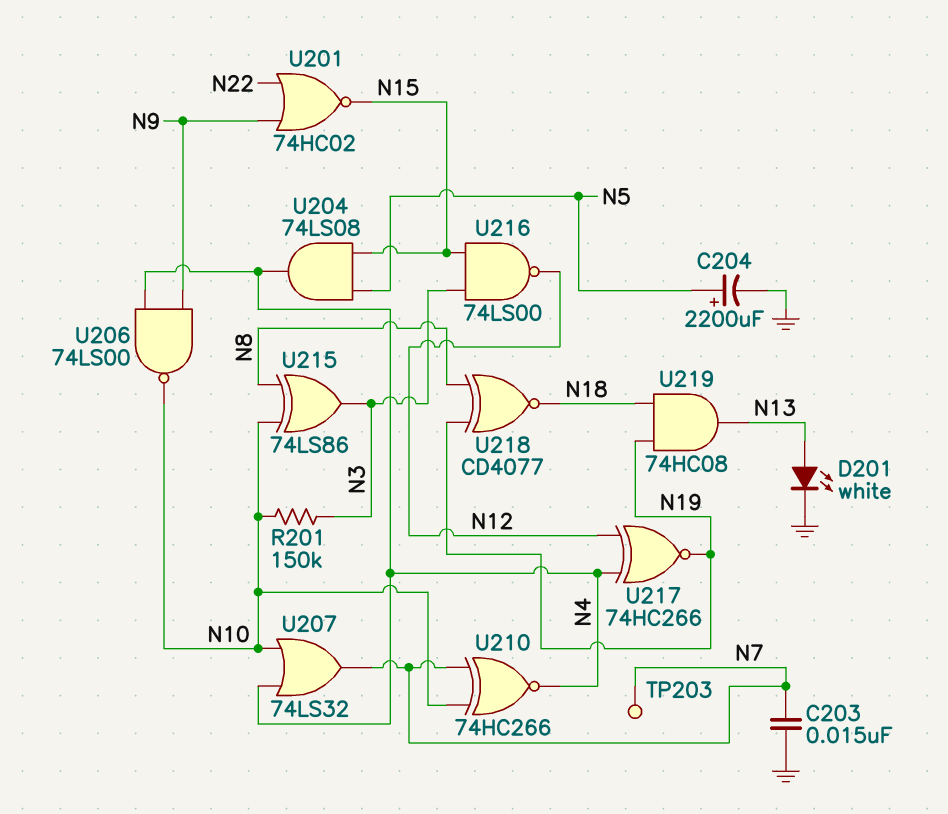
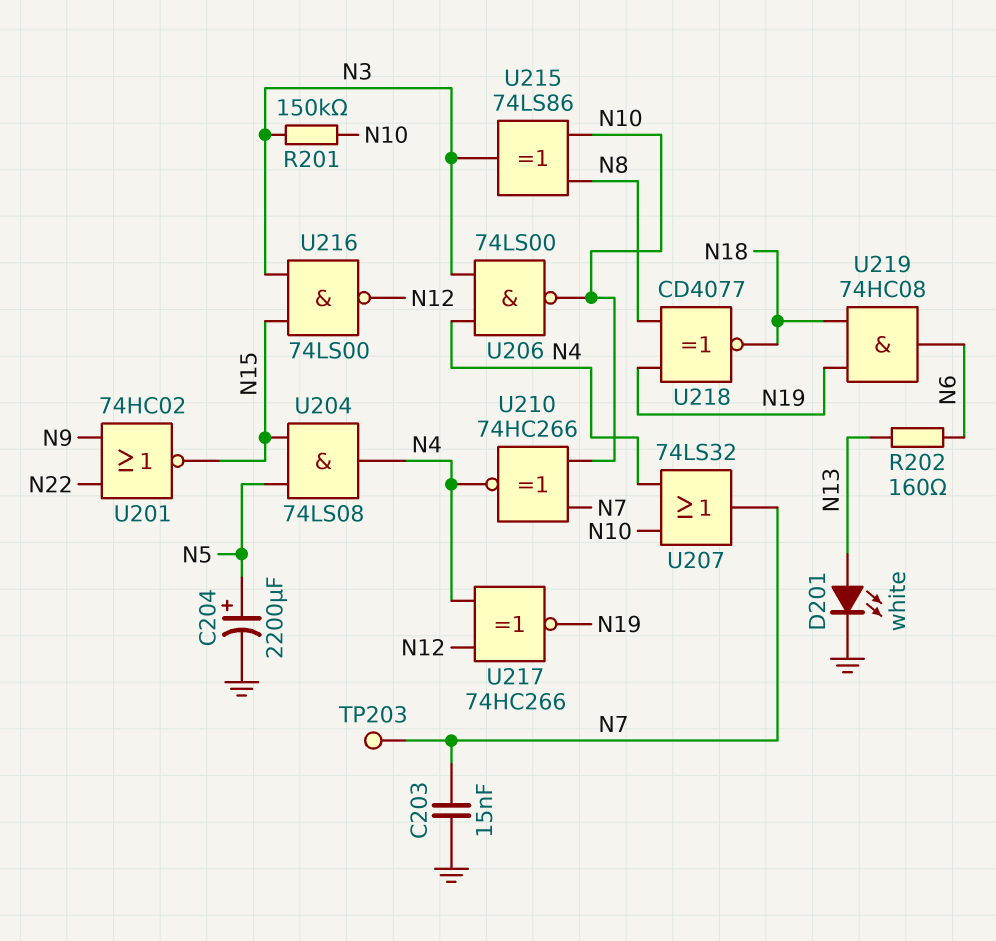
R202: none -> 160 (N6, N13)
U206: NAND 74LS00 (in N4, in N9, out N10) -> NAND 74LS00 (in N3, in N4, out N10)
U219: AND 74HC08 (in N18, in N19, out N13) -> AND 74HC08 (in N18, in N19, out N6)

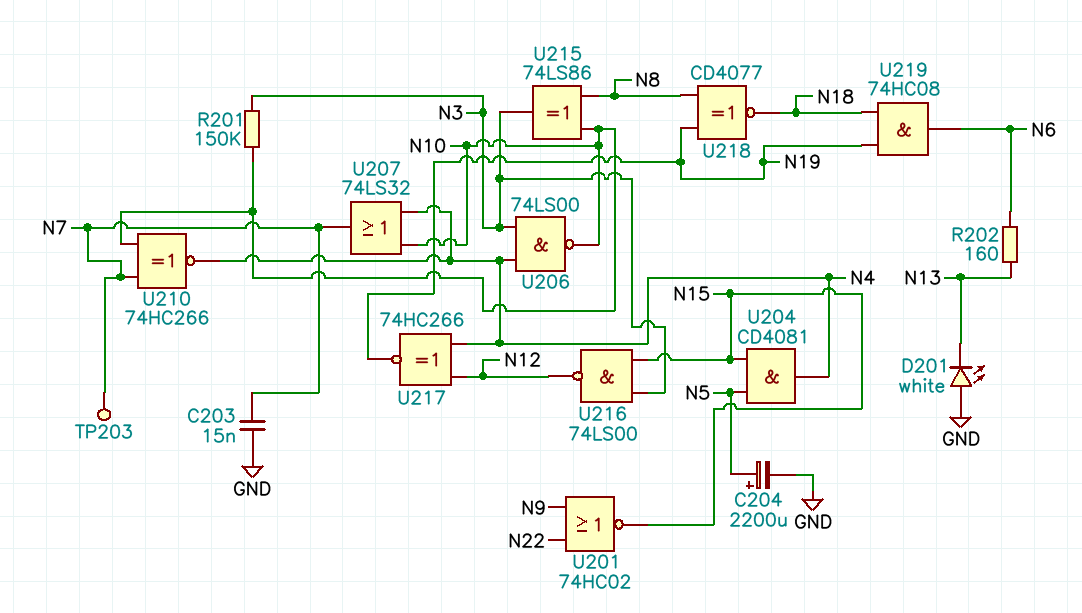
D201: LED white (A N13, K GND) -> LED white (A GND, K N13)
U204: AND 74LS08 (in N5, in N15, out N4) -> AND CD4081 (in N5, in N15, out N4)

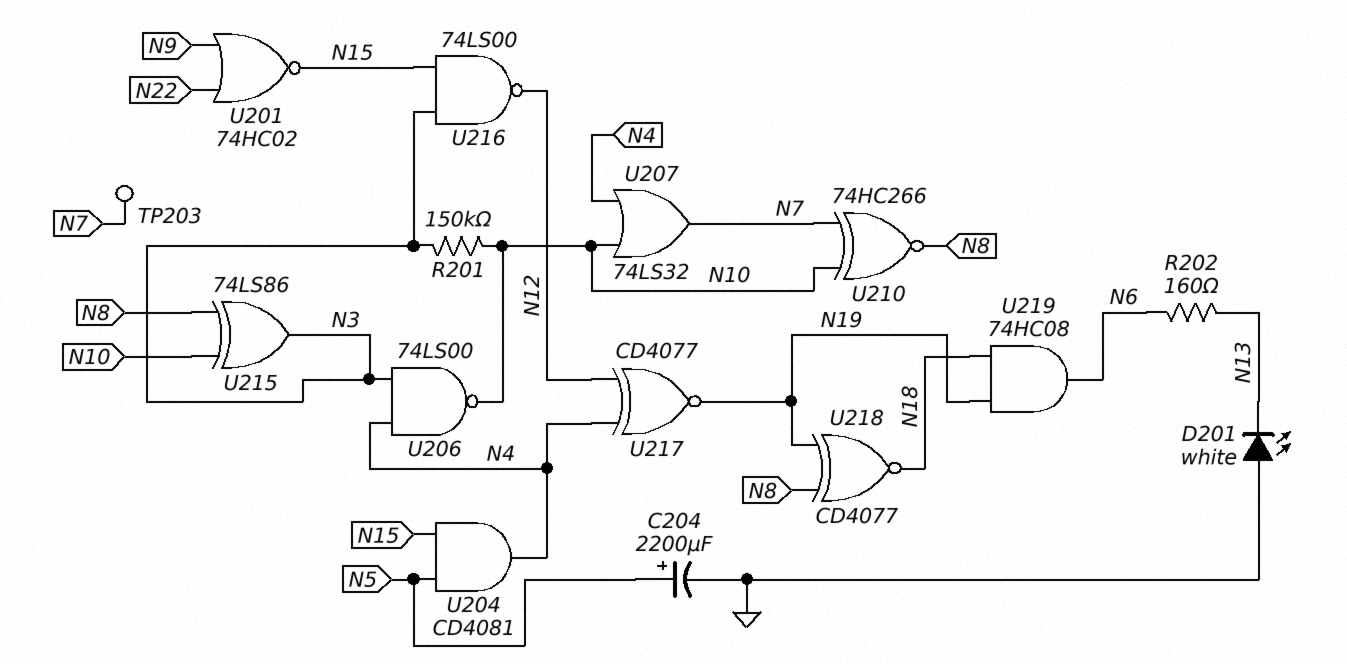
C203: 15nF (GND, N7) -> none
U210: XNOR 74HC266 (in N7, in N10, out N4) -> XNOR 74HC266 (in N7, in N10, out N8)
U217: XNOR 74HC266 (in N4, in N12, out N19) -> XNOR CD4077 (in N4, in N12, out N19)

